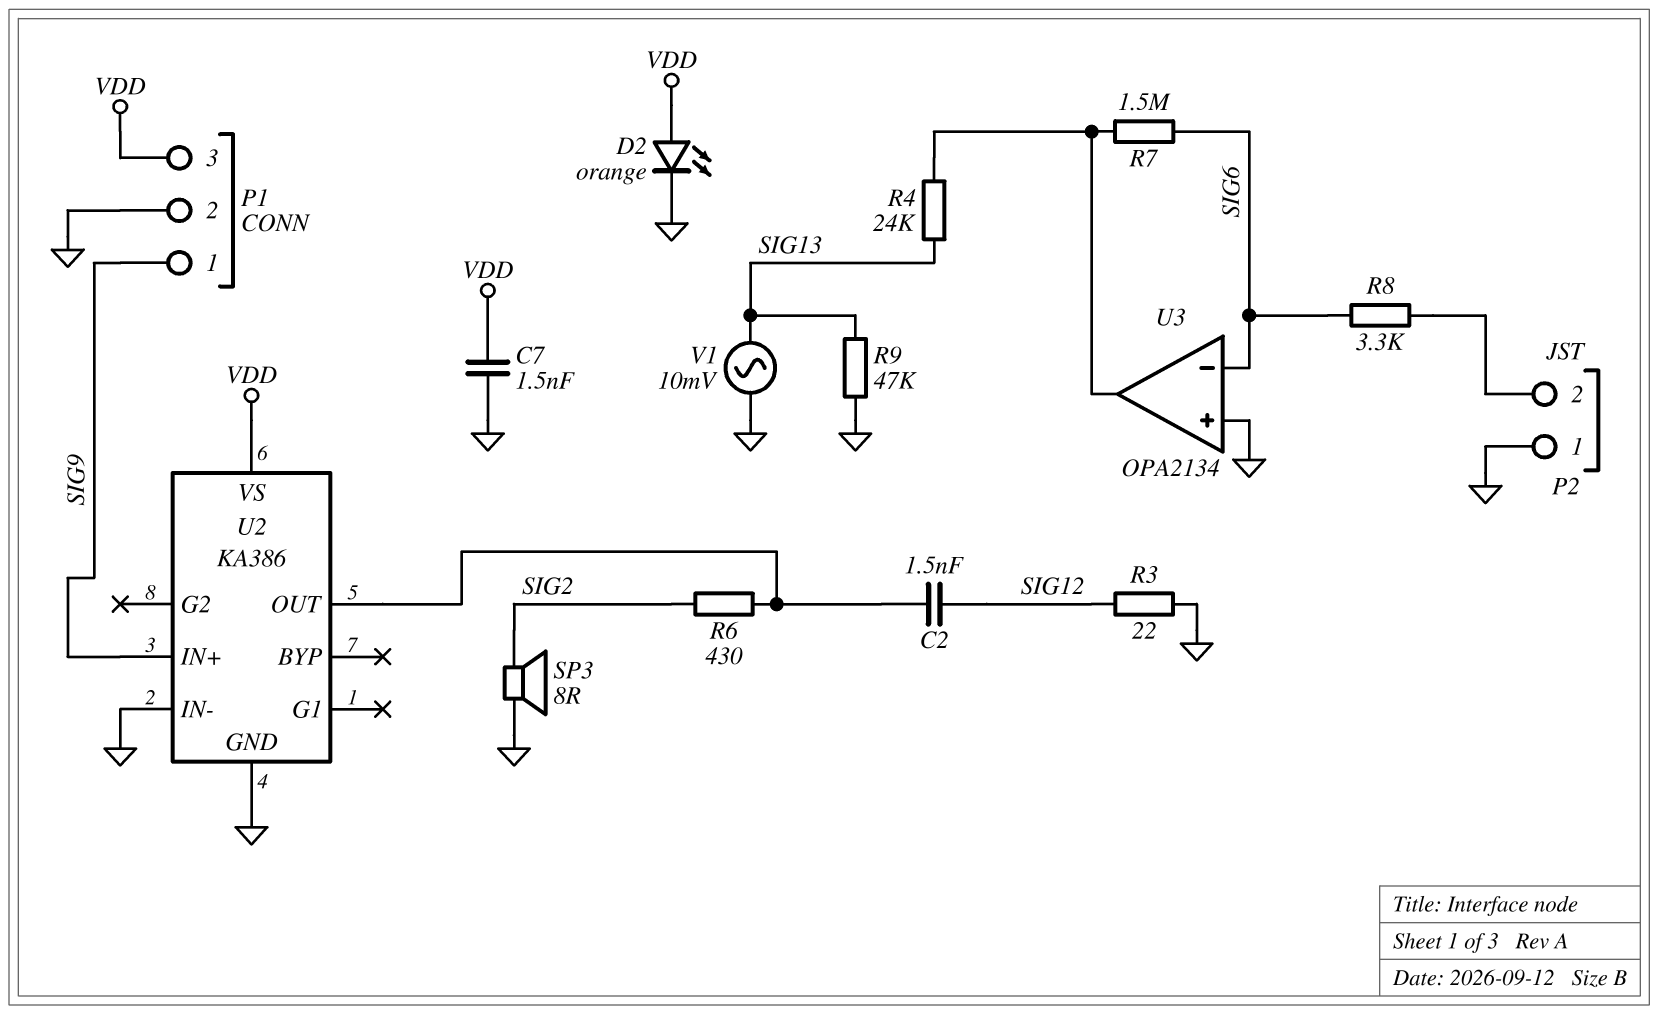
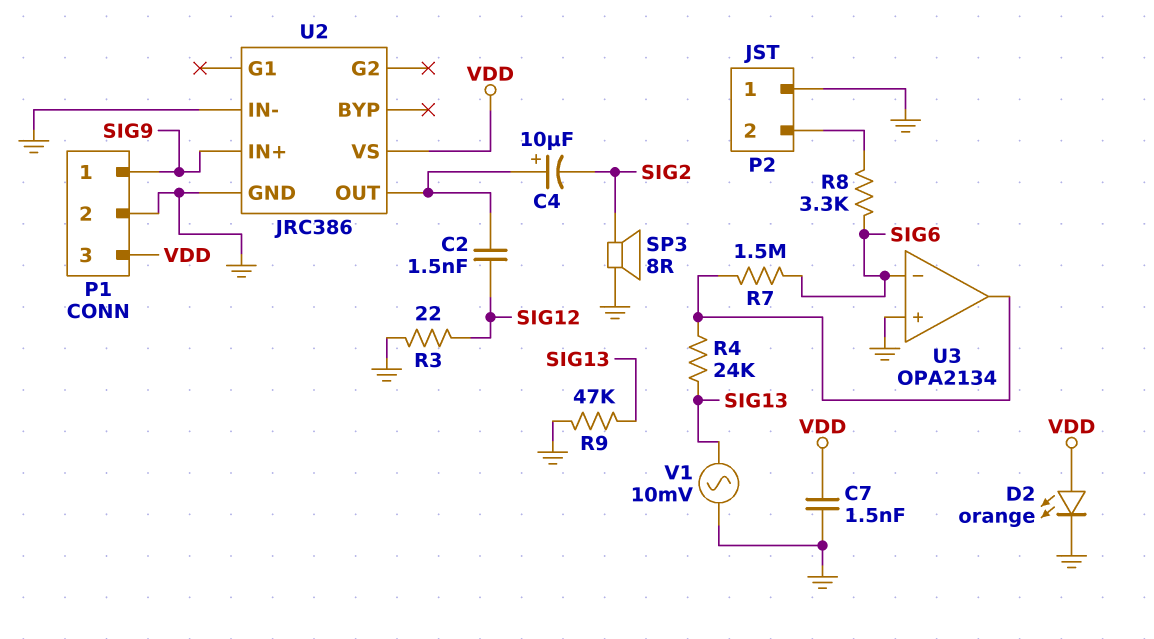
C4: none -> 10uF (plus U2/OUT, minus SIG2)
R6: 430 (SIG2, U2/OUT) -> none
U2: KA386 -> JRC386

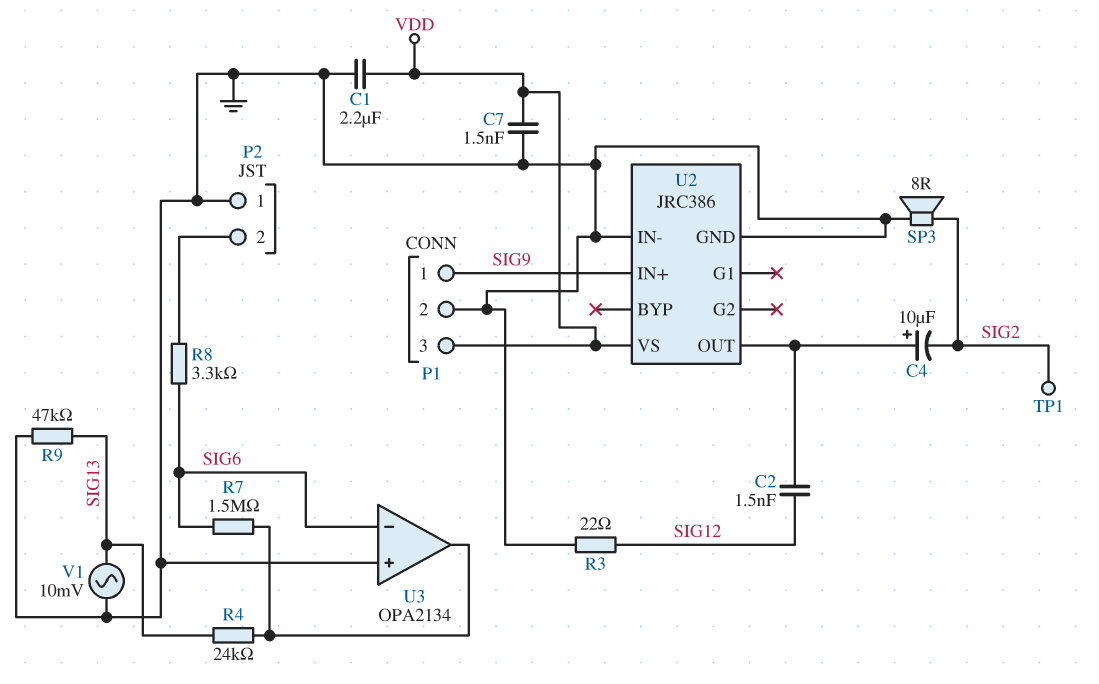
C1: none -> 2.2uF (GND, VDD)
D2: LED orange (A VDD, K GND) -> none
TP1: none -> test point (SIG2)

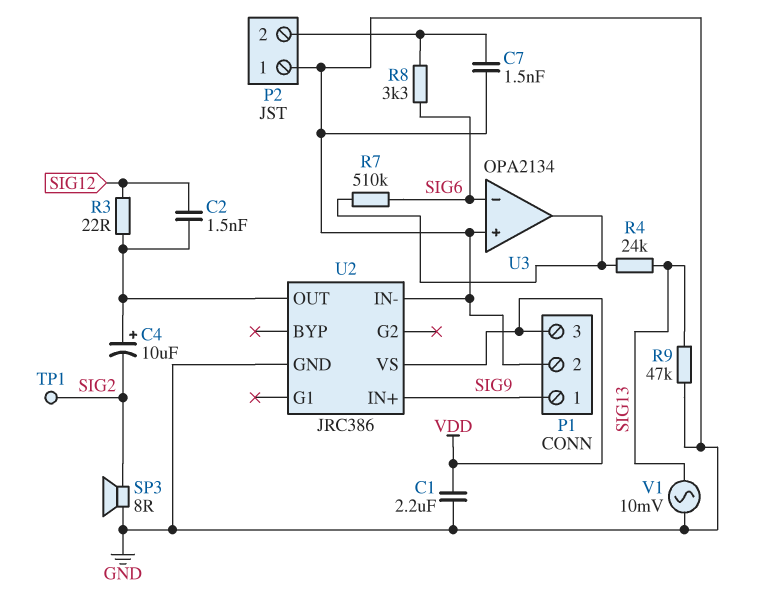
C7: 1.5nF (GND, VDD) -> 1.5nF (GND, P2/2)
R3: 22 (GND, SIG12) -> 22 (SIG12, U2/OUT)
R7: 1.5M (SIG6, U3/out) -> 510k (SIG6, U3/out)

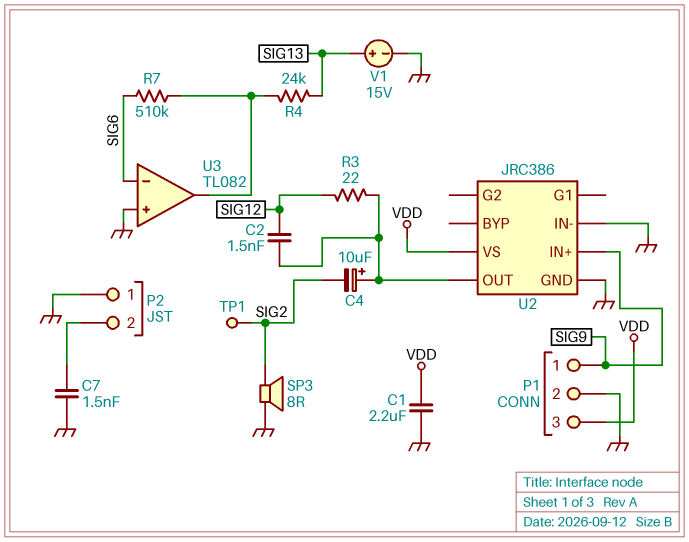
R8: 3.3k (P2/2, SIG6) -> none
R9: 47k (GND, SIG13) -> none
U3: OPA2134 -> TL082
V1: AC 10mV (GND, SIG13) -> 15V (plus SIG13, minus GND)

